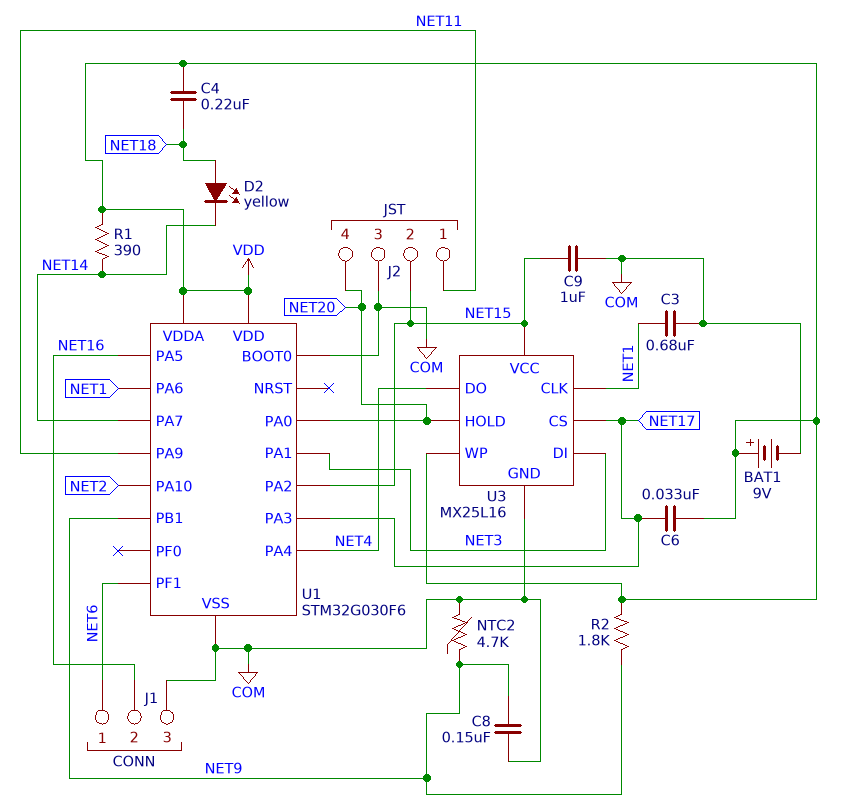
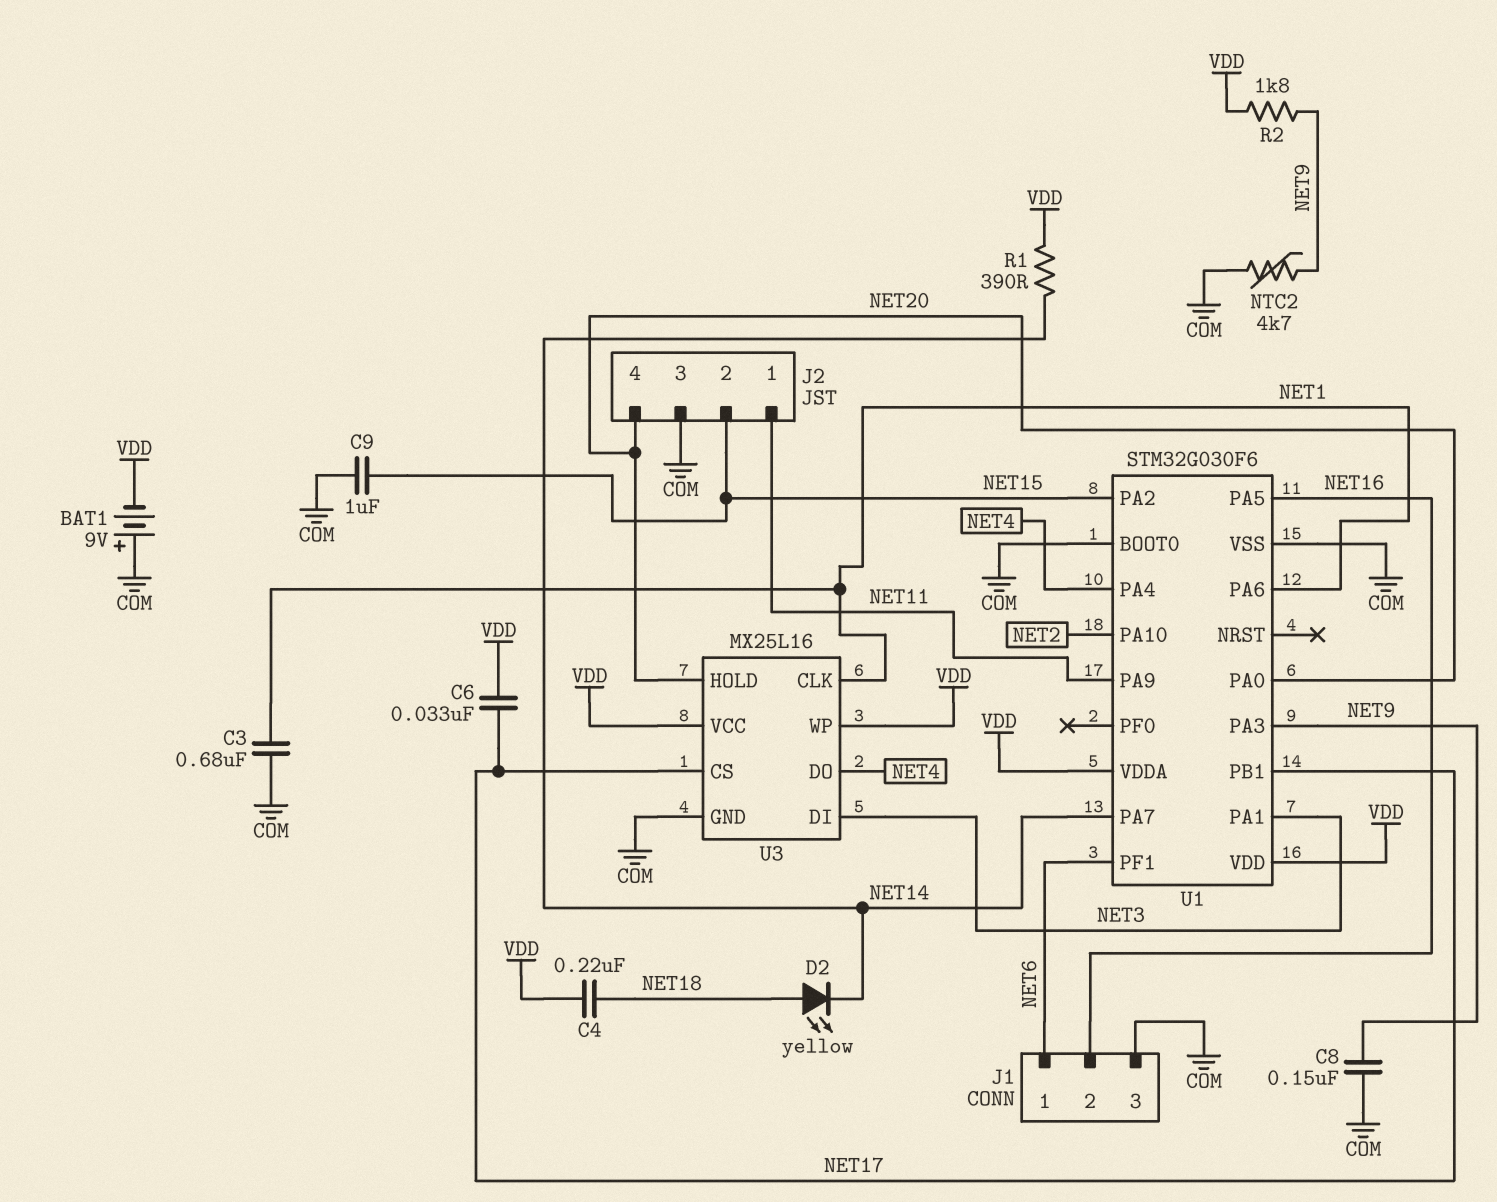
BAT1: 9V (plus VDD, minus COM) -> 9V (plus COM, minus VDD)
U1 pin PA3: NET17 -> NET9
U1 pin PB1: NET9 -> NET17
U3 pin VCC: NET15 -> VDD

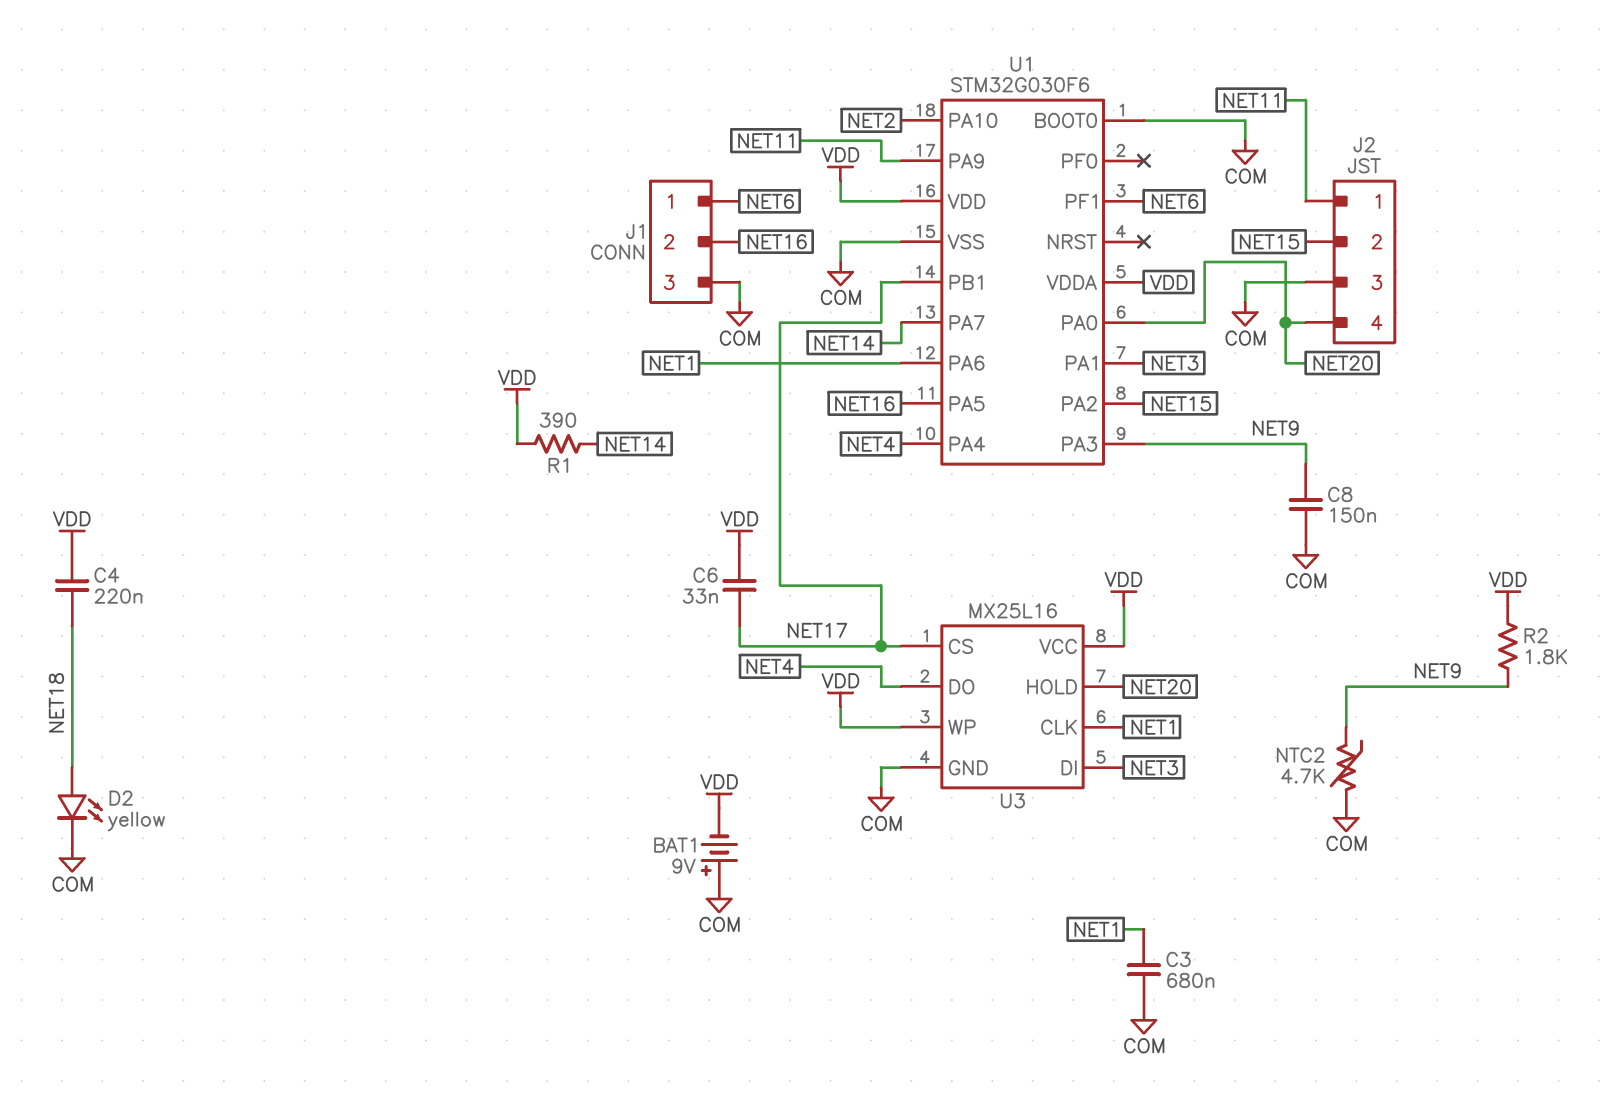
C9: 1uF (COM, NET15) -> none
D2: LED yellow (A NET18, K NET14) -> LED yellow (A NET18, K COM)

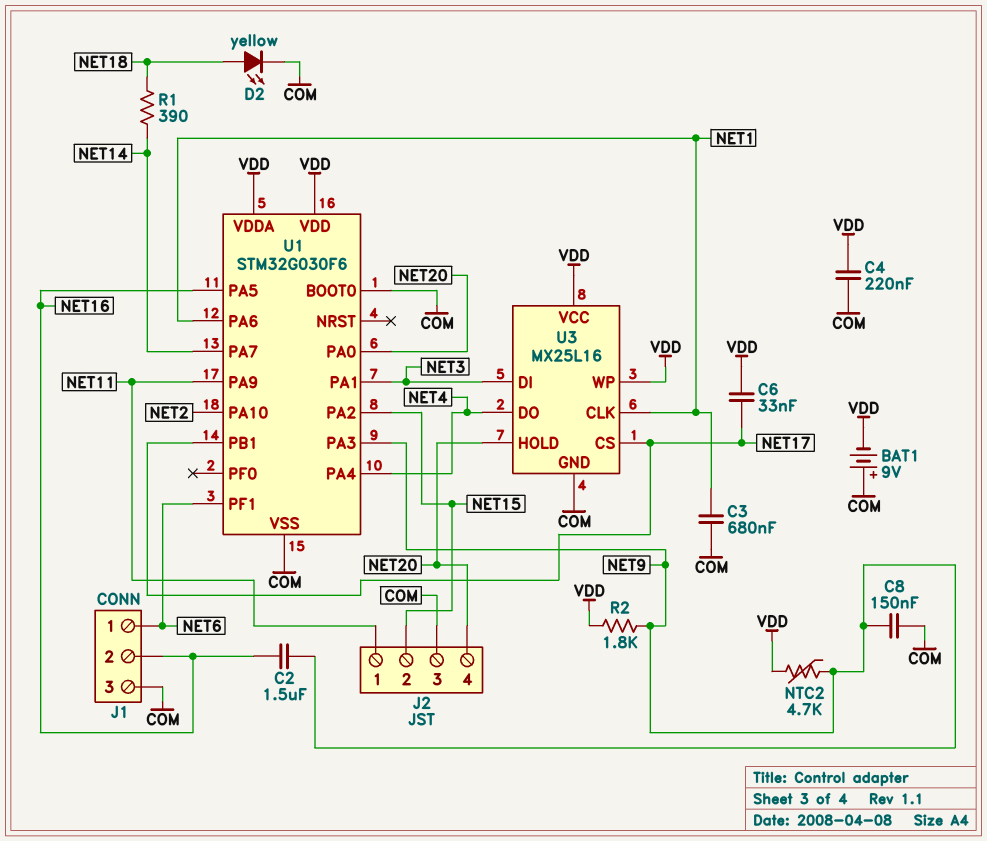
C2: none -> 1.5uF (NET9, NET16)
C4: 220nF (NET18, VDD) -> 220nF (COM, VDD)
NTC2: 4.7k (COM, NET9) -> 4.7k (NET9, VDD)
R1: 390 (NET14, VDD) -> 390 (NET14, NET18)

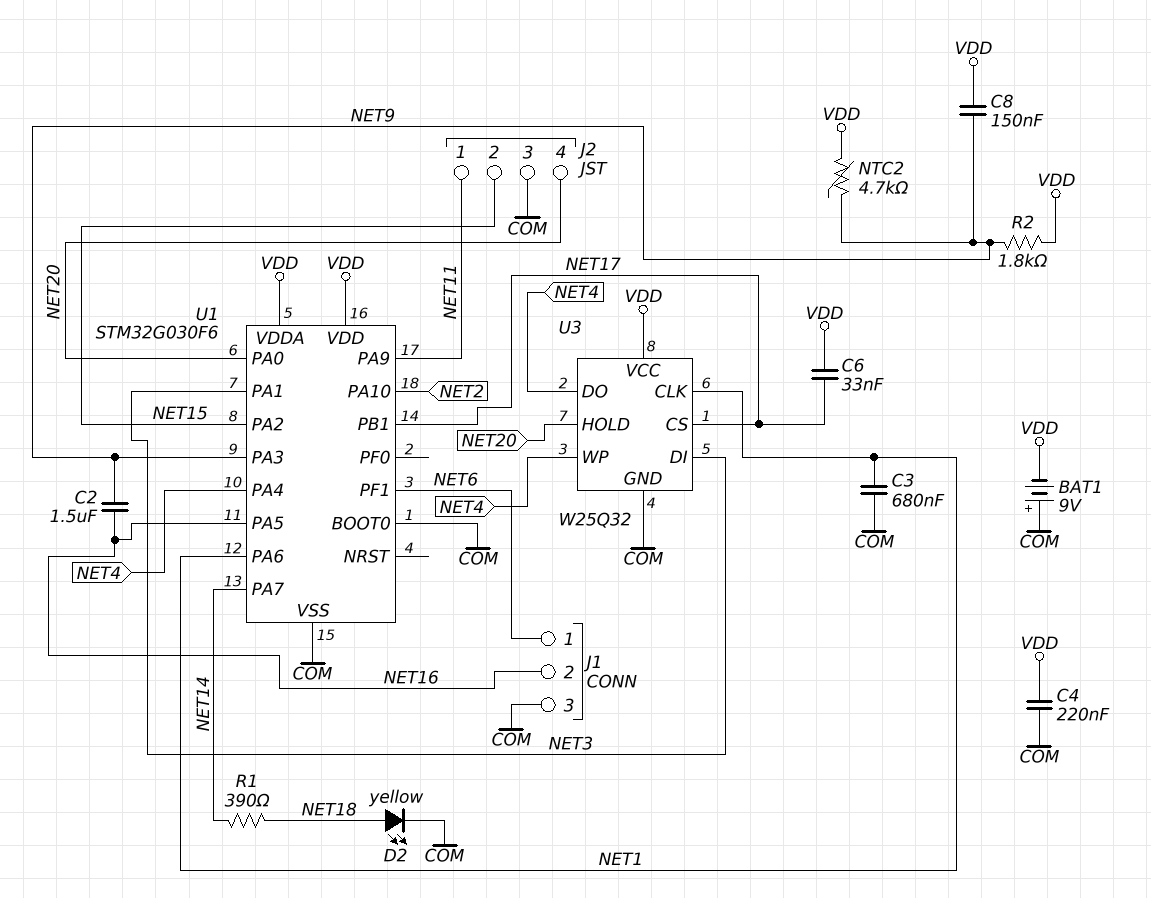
C8: 150nF (COM, NET9) -> 150nF (NET9, VDD)
U3: MX25L16 -> W25Q32
U3 pin WP: VDD -> NET4

